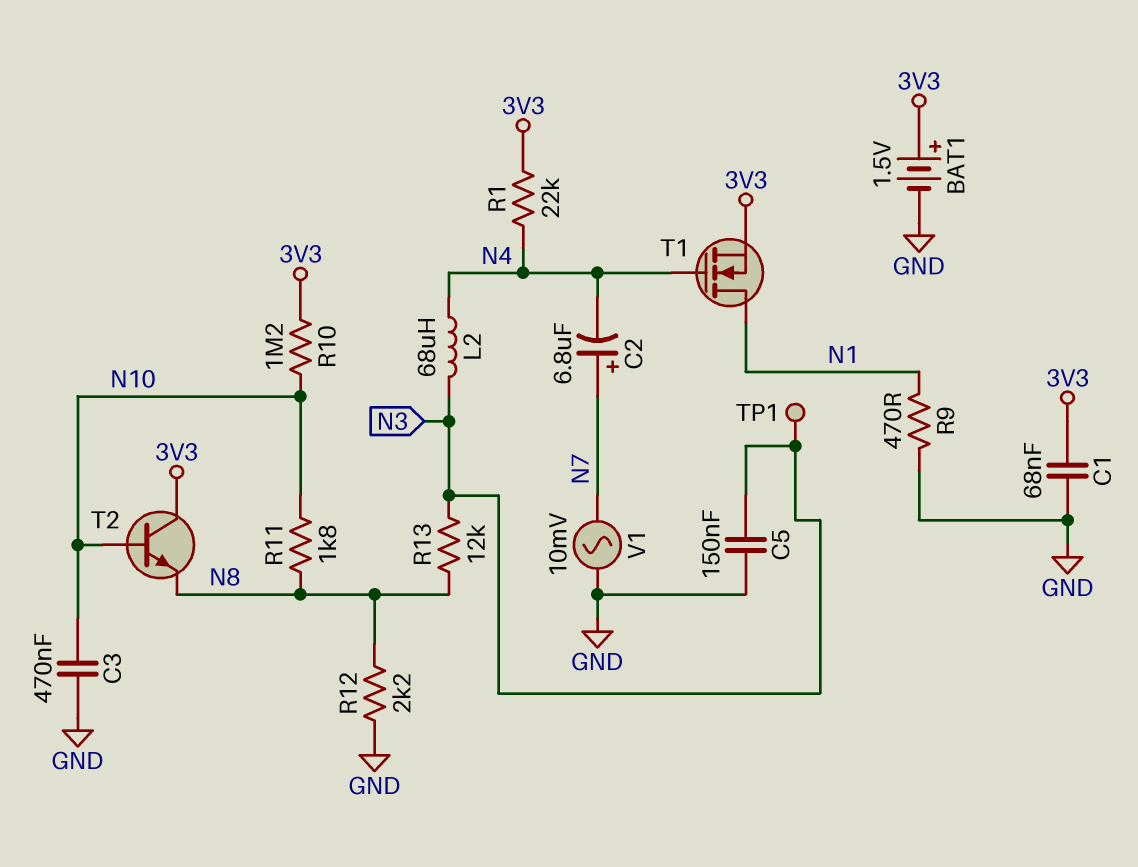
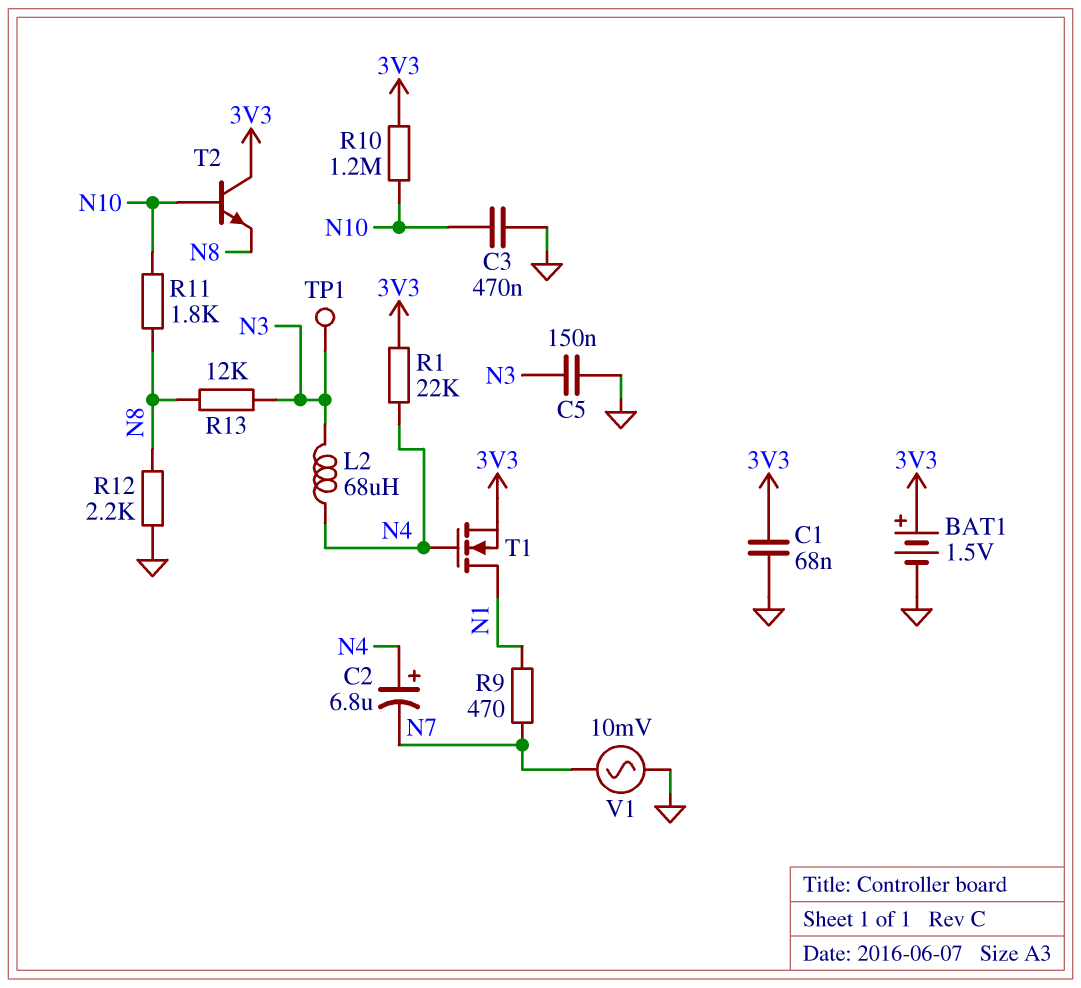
C2: 6.8uF (plus N7, minus N4) -> 6.8uF (plus N4, minus N7)
R9: 470 (GND, N1) -> 470 (N1, N7)

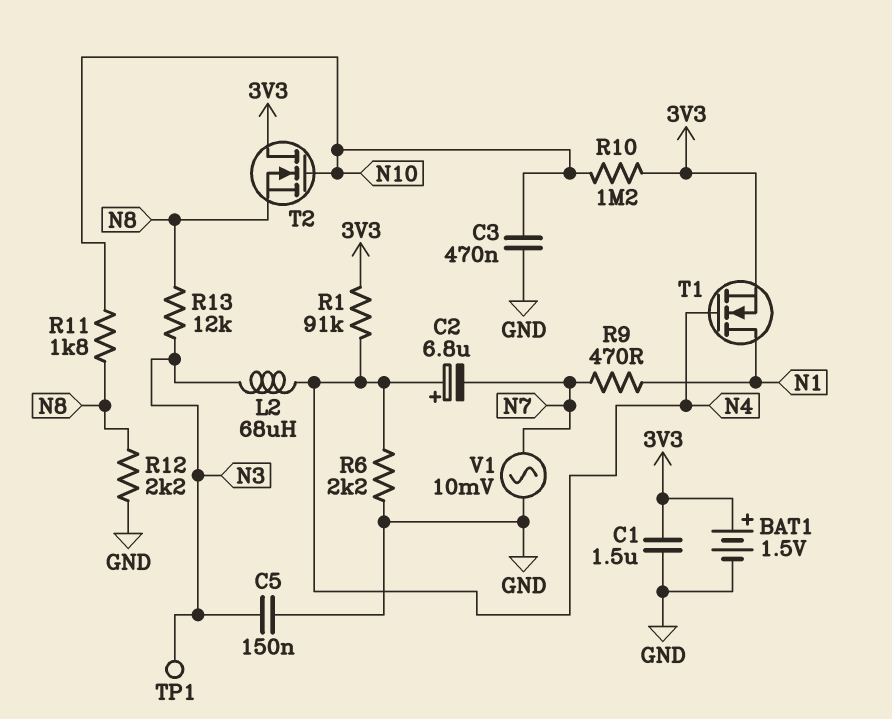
C1: 68nF (3V3, GND) -> 1.5uF (3V3, GND)
R1: 22k (3V3, N4) -> 91k (3V3, N4)
R6: none -> 2.2k (GND, N4)
T2: NPN (B N10, C 3V3, E N8) -> NMOS (G N10, D 3V3, S N8)

